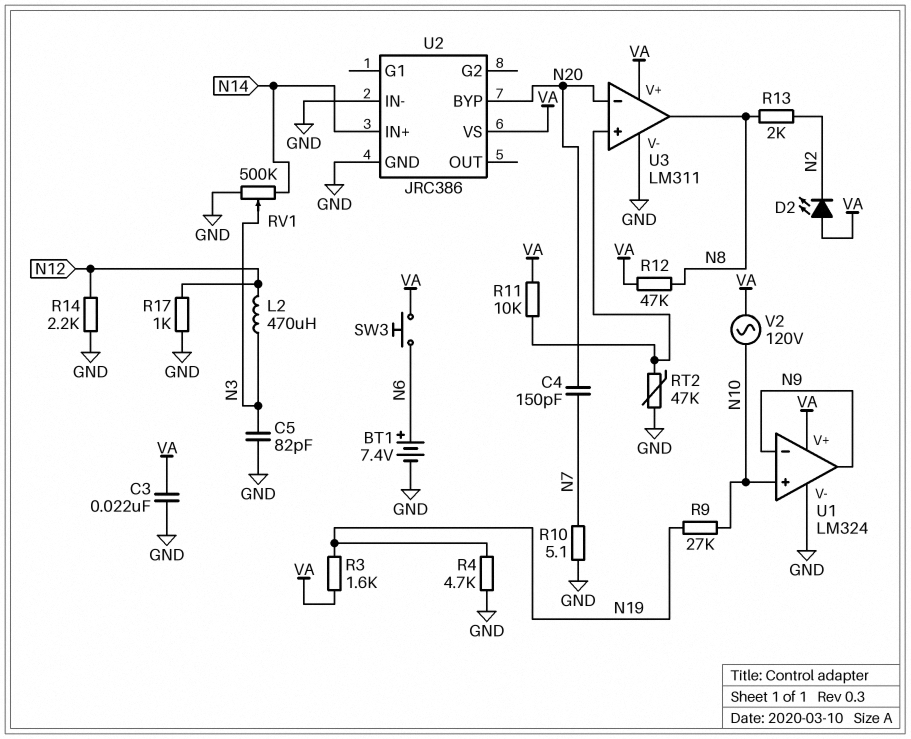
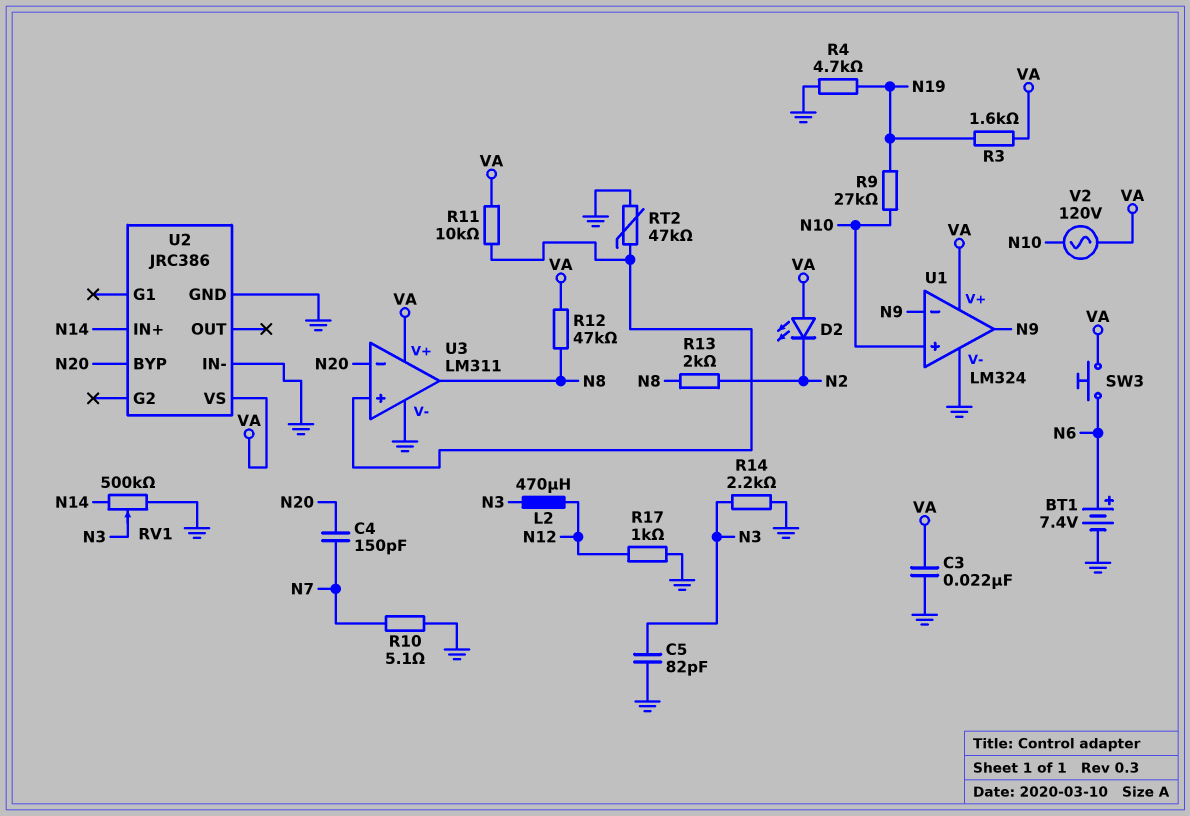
R14: 2.2k (GND, N12) -> 2.2k (GND, N3)

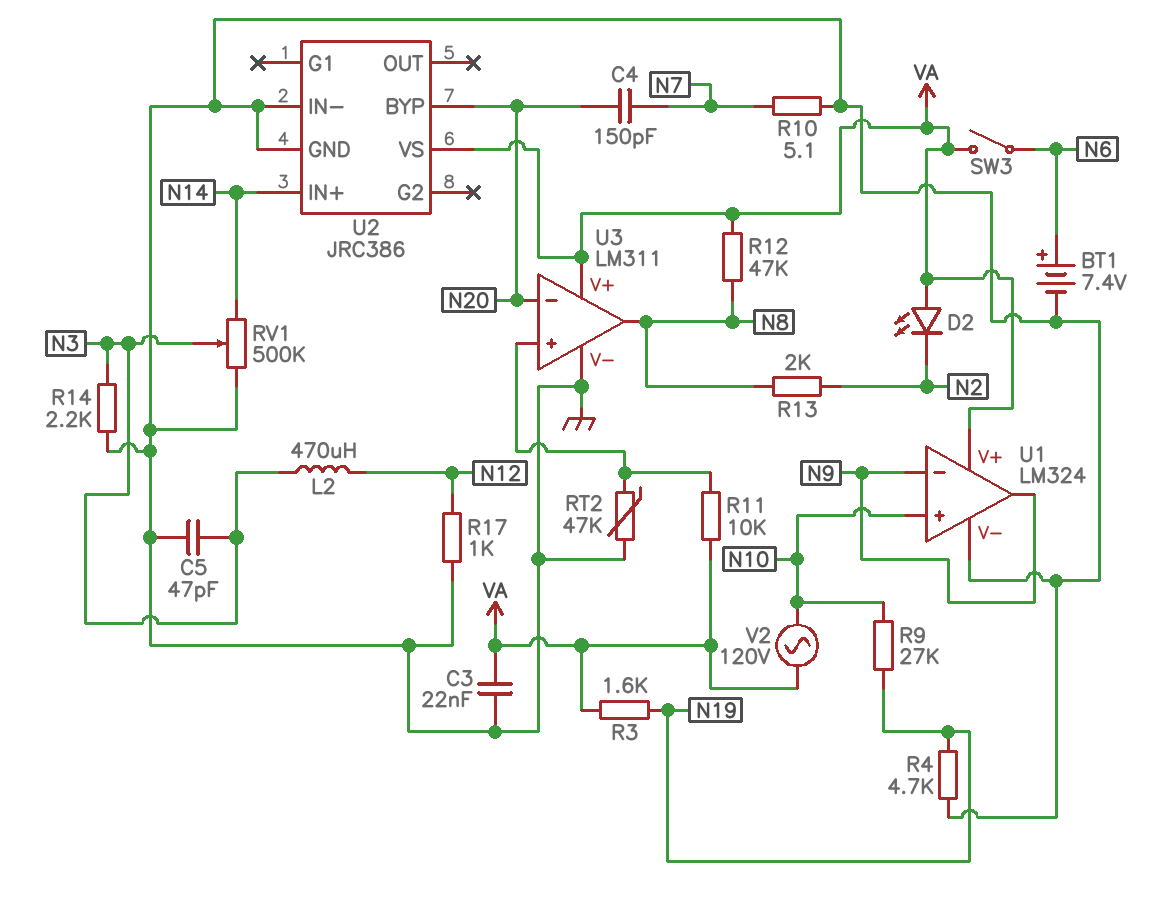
C5: 82pF (GND, N3) -> 47pF (GND, N3)
SW3: button (N6, VA) -> switch (N6, VA)

